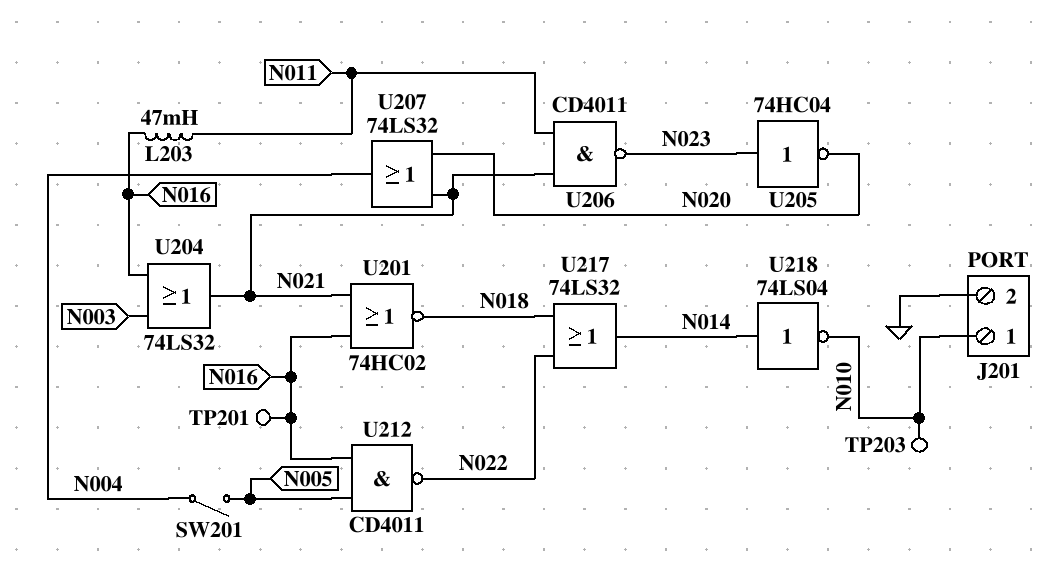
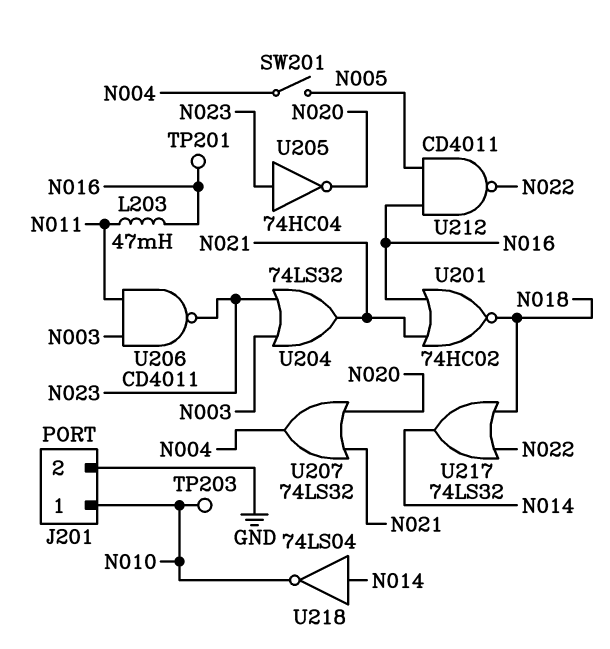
U204: OR 74LS32 (in N003, in N016, out N021) -> OR 74LS32 (in N003, in N023, out N021)
U206: NAND CD4011 (in N011, in N021, out N023) -> NAND CD4011 (in N003, in N011, out N023)

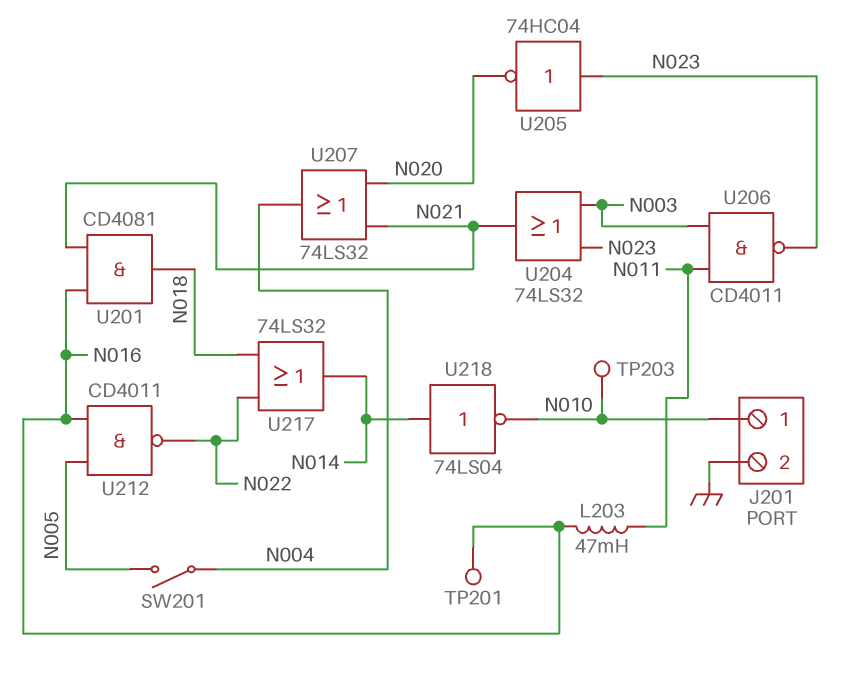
U201: NOR 74HC02 (in N016, in N021, out N018) -> AND CD4081 (in N016, in N021, out N018)

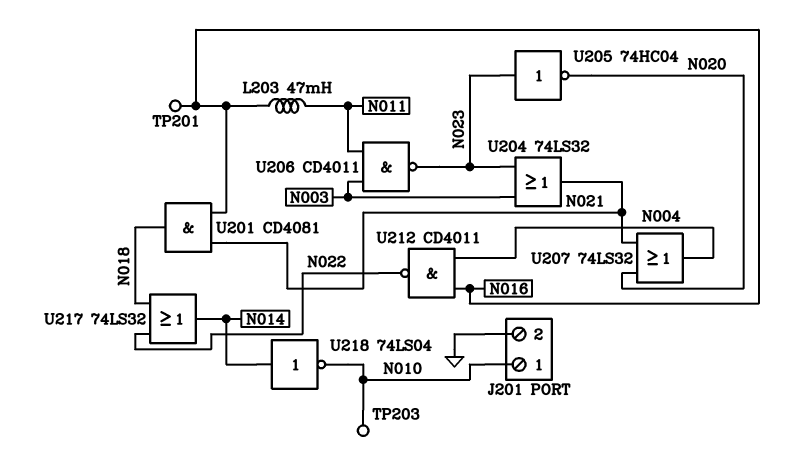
SW201: switch (N004, N005) -> none
U212: NAND CD4011 (in N005, in N016, out N022) -> NAND CD4011 (in N004, in N016, out N022)

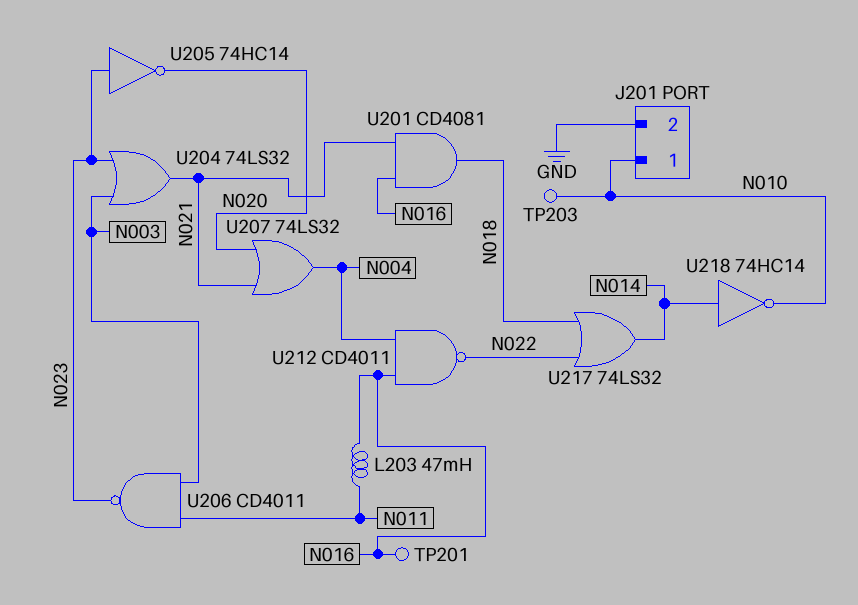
U205: NOT 74HC04 (in N023, out N020) -> NOT 74HC14 (in N023, out N020)
U218: NOT 74LS04 (in N014, out N010) -> NOT 74HC14 (in N014, out N010)

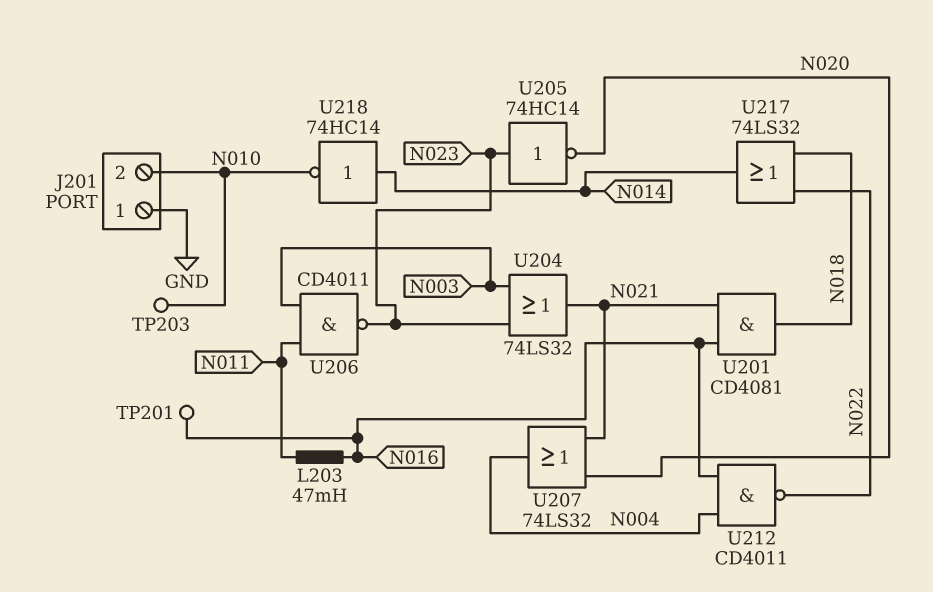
J201 pin 1: N010 -> GND
J201 pin 2: GND -> N010

